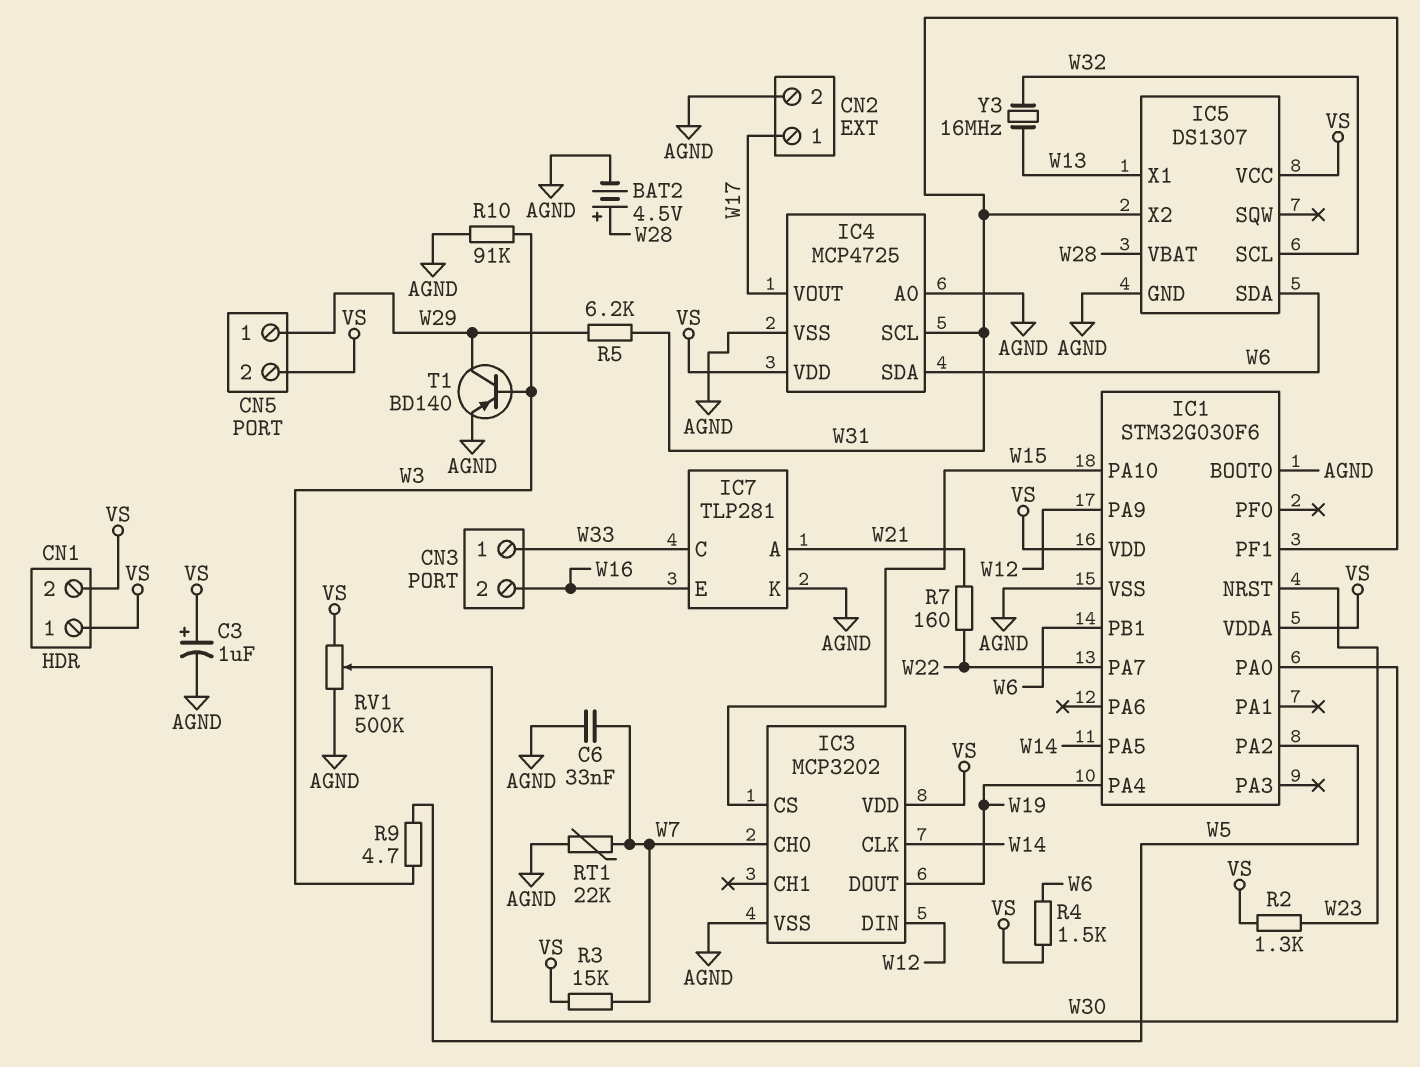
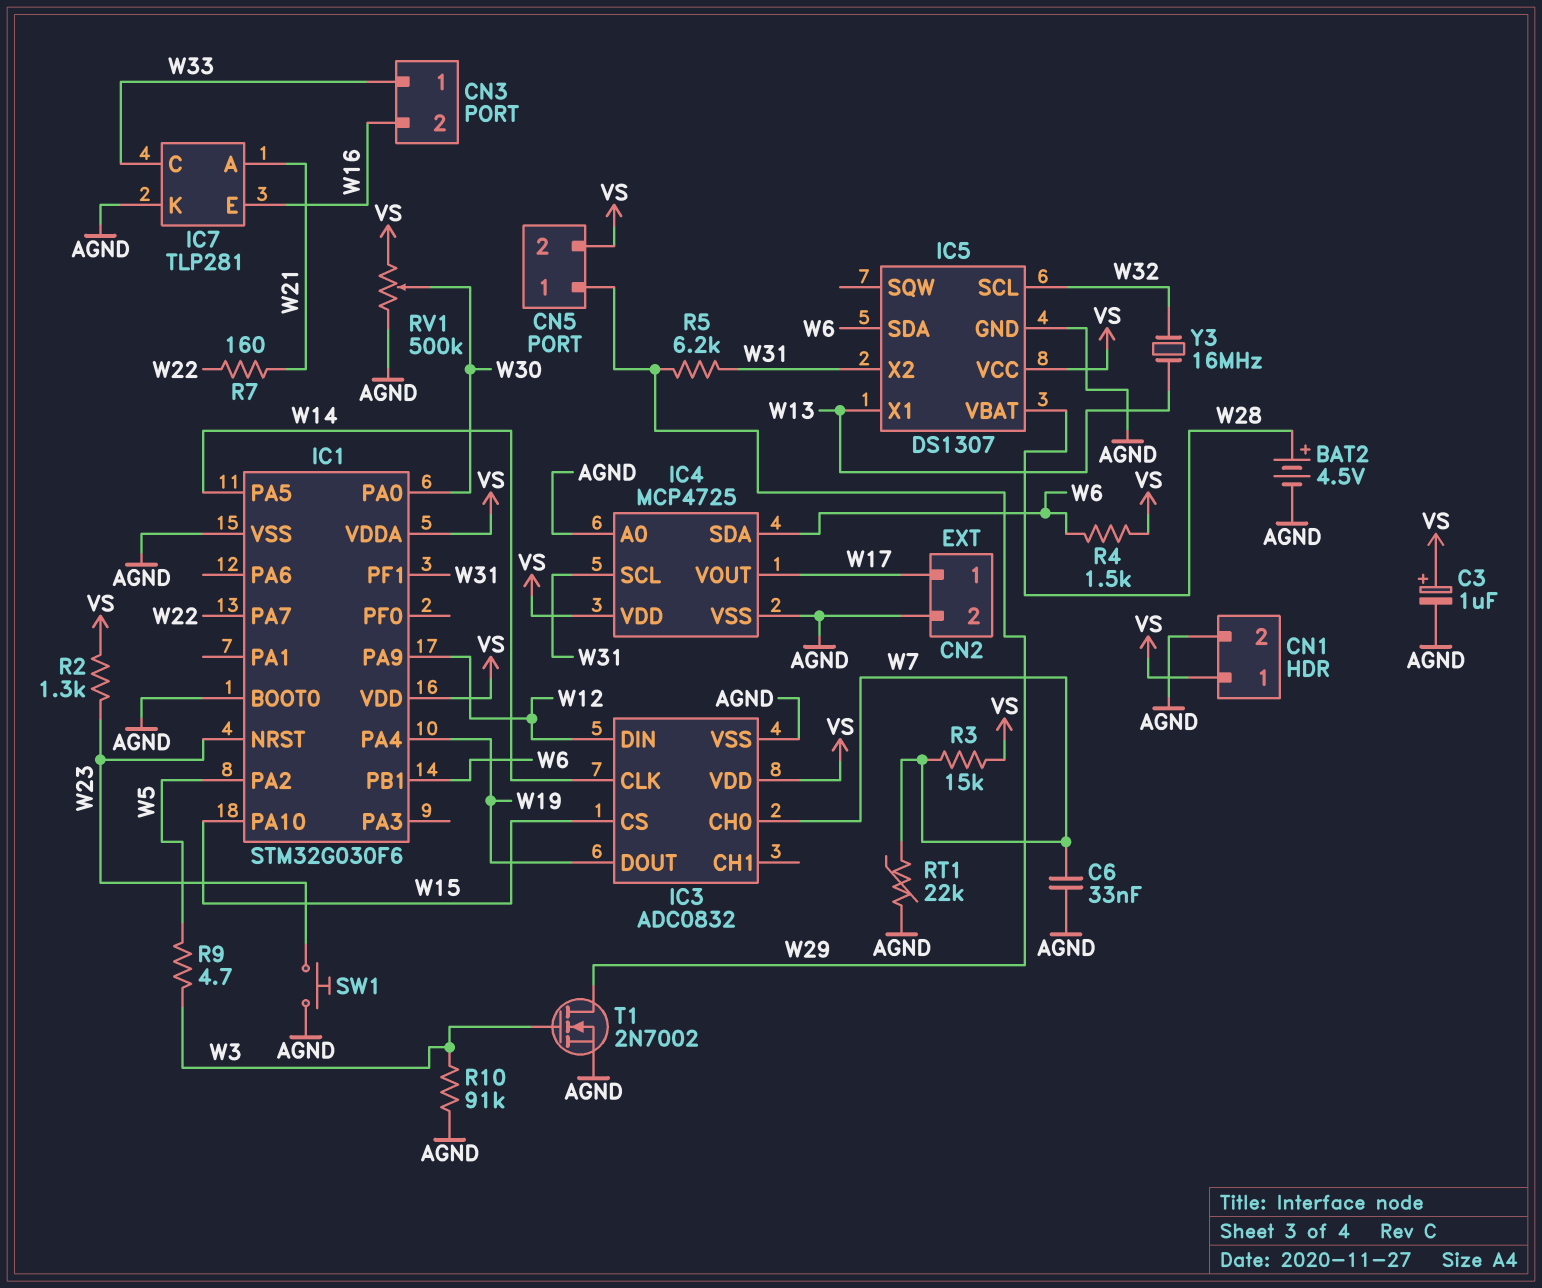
CN1 pin 2: VS -> AGND
IC3: MCP3202 -> ADC0832
SW1: none -> button (AGND, W23)
T1: PNP BD140 (B W3, C W29, E AGND) -> NMOS 2N7002 (G W3, D W29, S AGND)

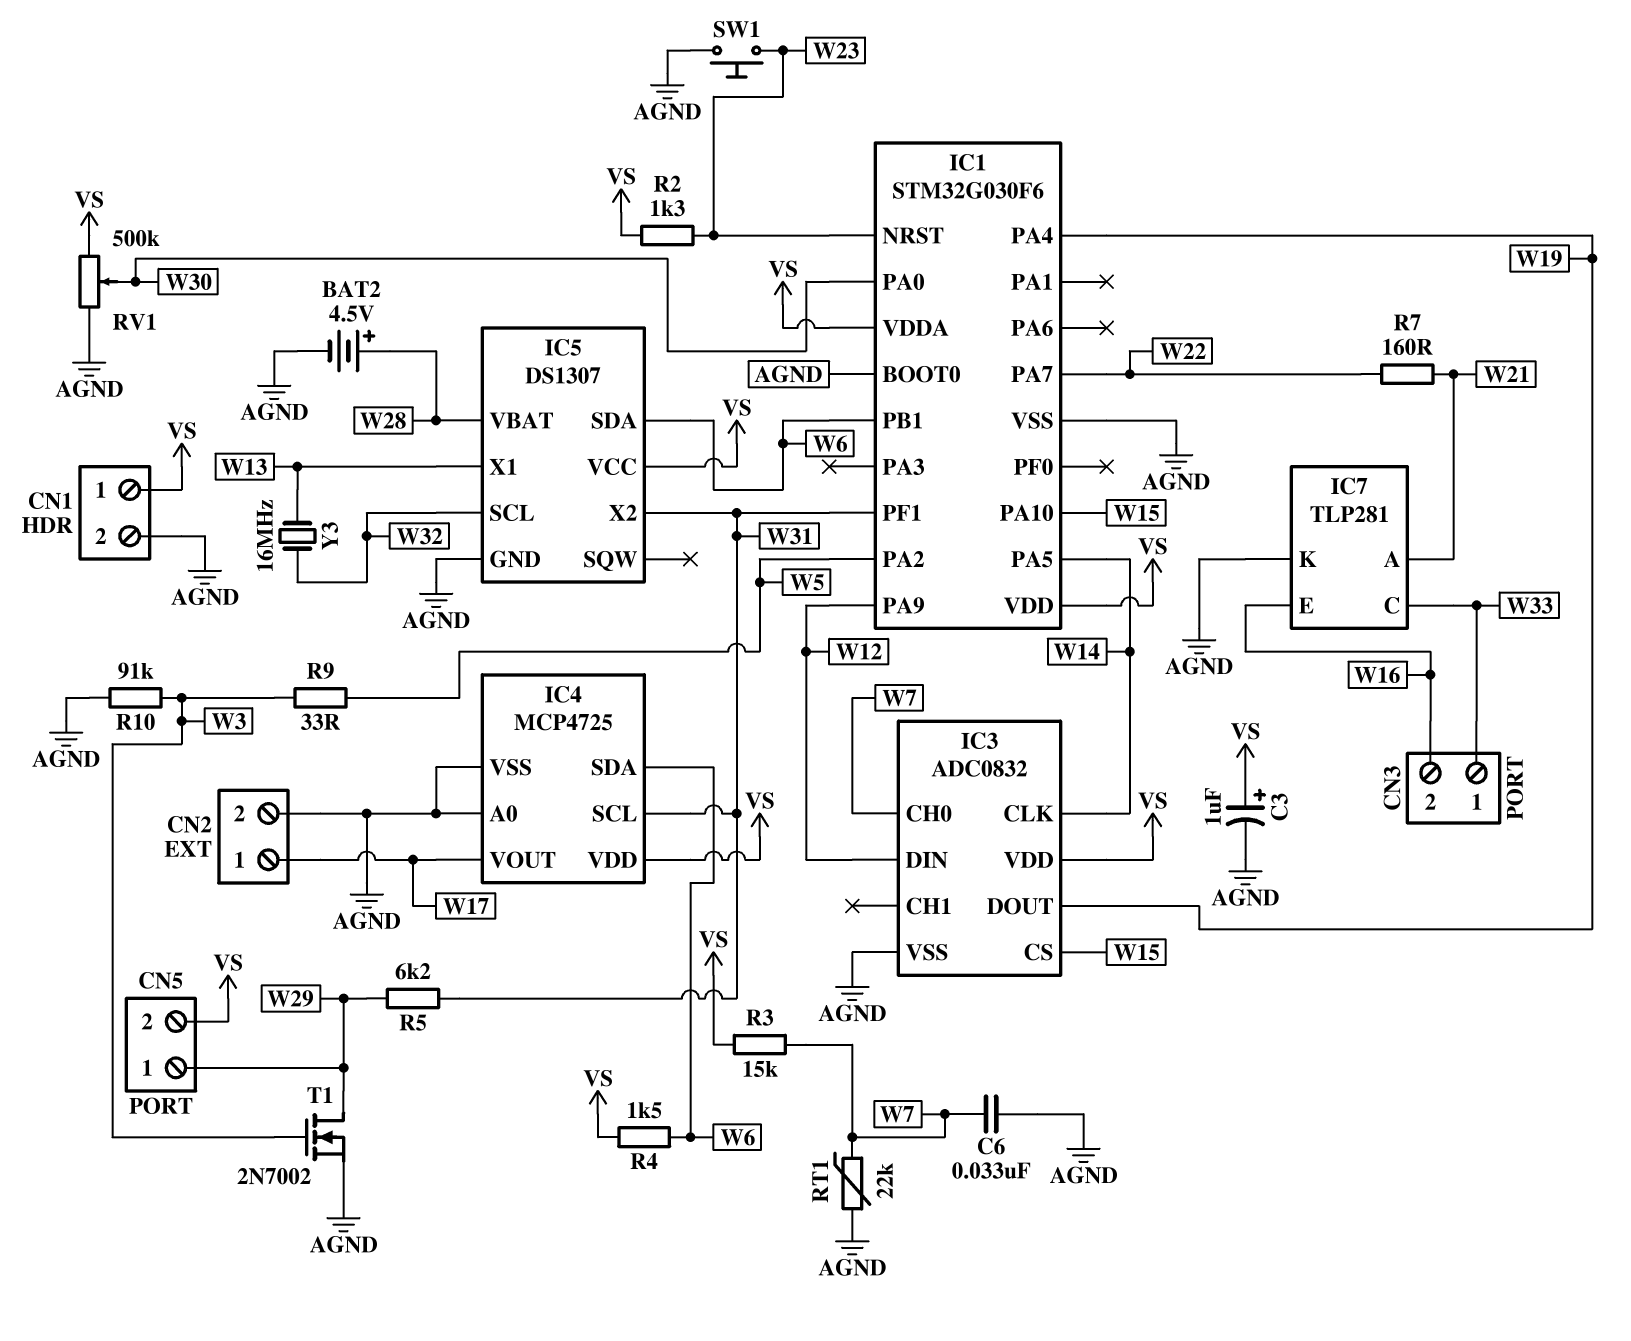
R9: 4.7 (W3, W5) -> 33 (W3, W5)

